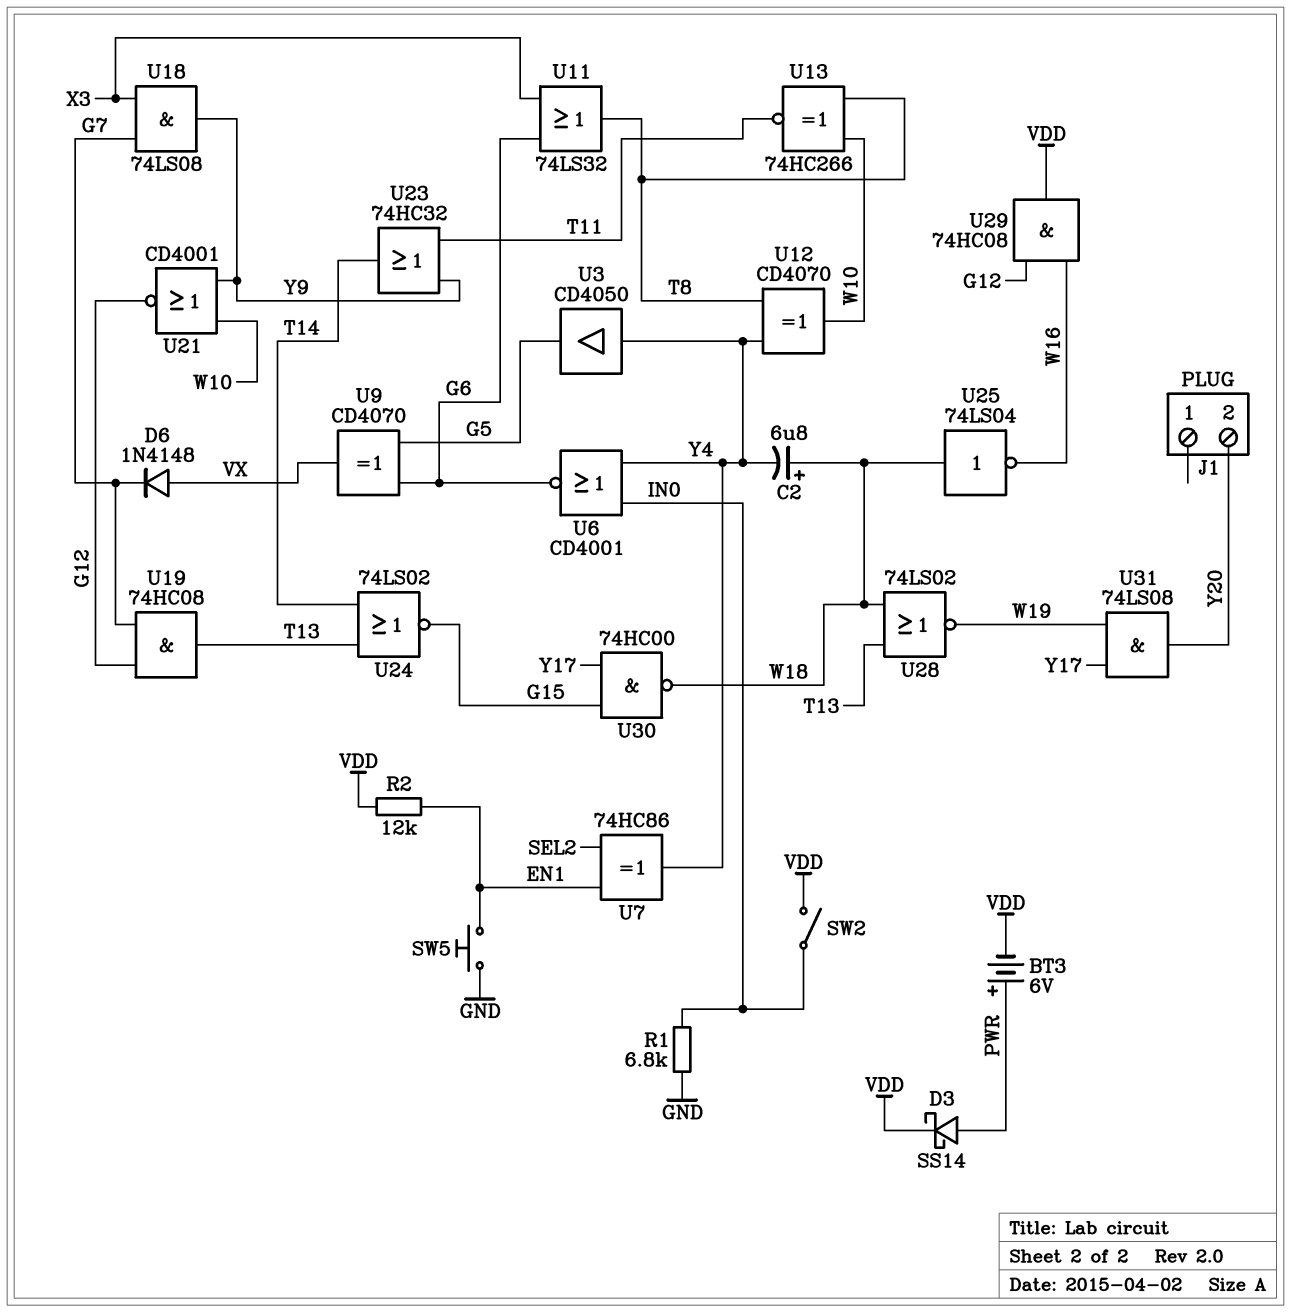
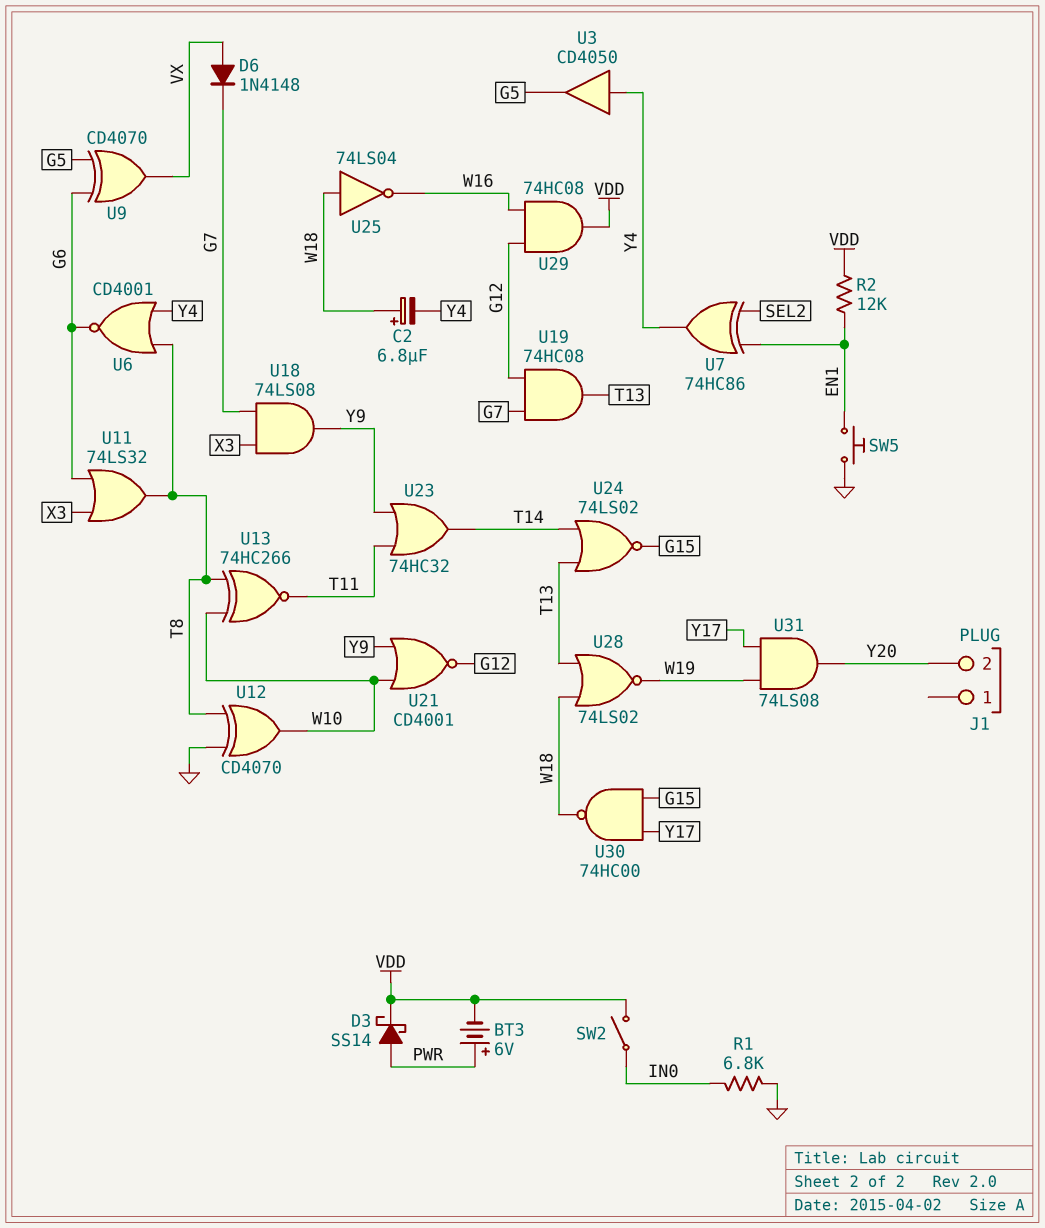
U6: NOR CD4001 (in IN0, in Y4, out G6) -> NOR CD4001 (in T8, in Y4, out G6)
U12: XOR CD4070 (in T8, in Y4, out W10) -> XOR CD4070 (in GND, in T8, out W10)

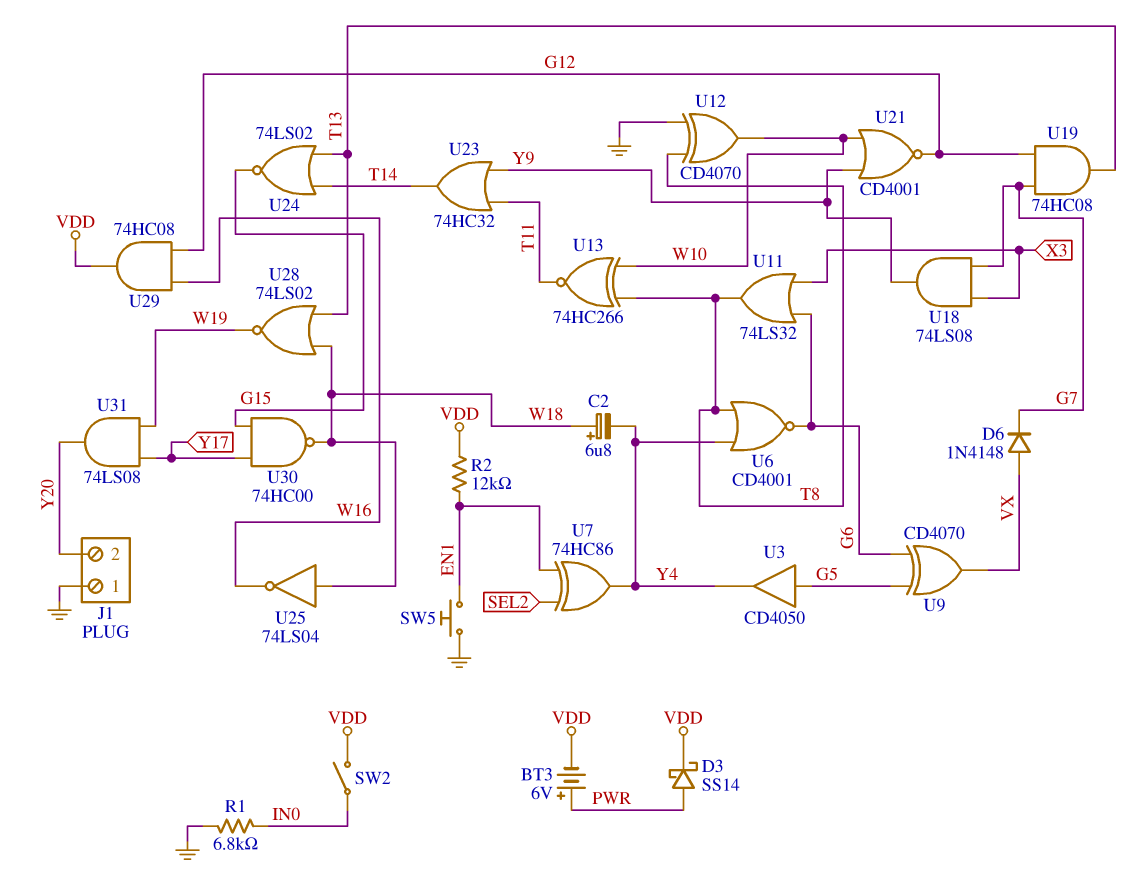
J1 pin 1: none -> GND
U3: buffer CD4050 (in Y4, out G5) -> buffer CD4050 (in G5, out Y4)

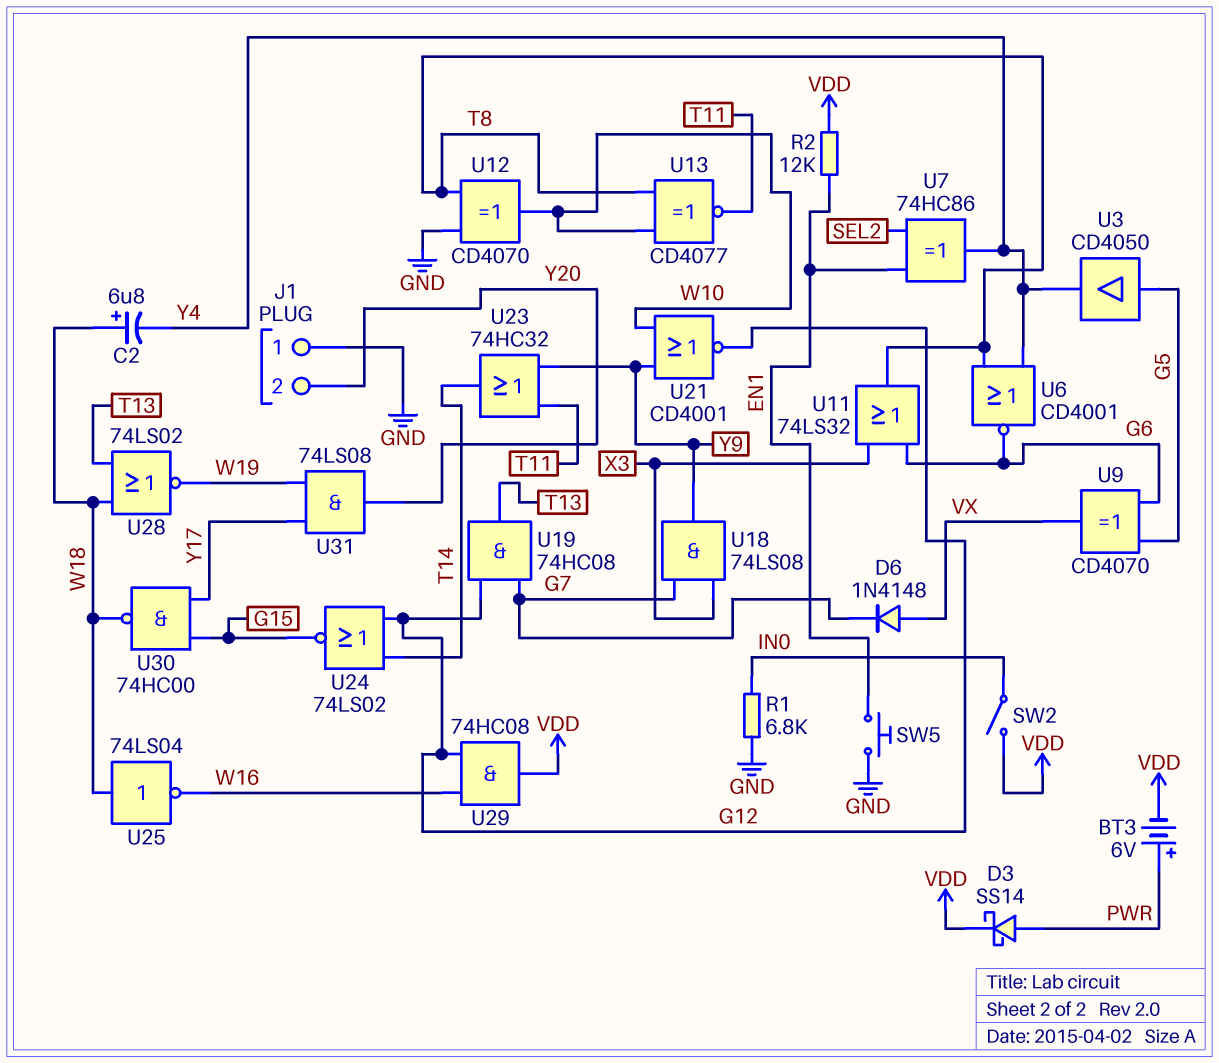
U13: XNOR 74HC266 (in T8, in W10, out T11) -> XNOR CD4077 (in T8, in W10, out T11)
U24: NOR 74LS02 (in T13, in T14, out G15) -> NOR 74LS02 (in G12, in T14, out G15)

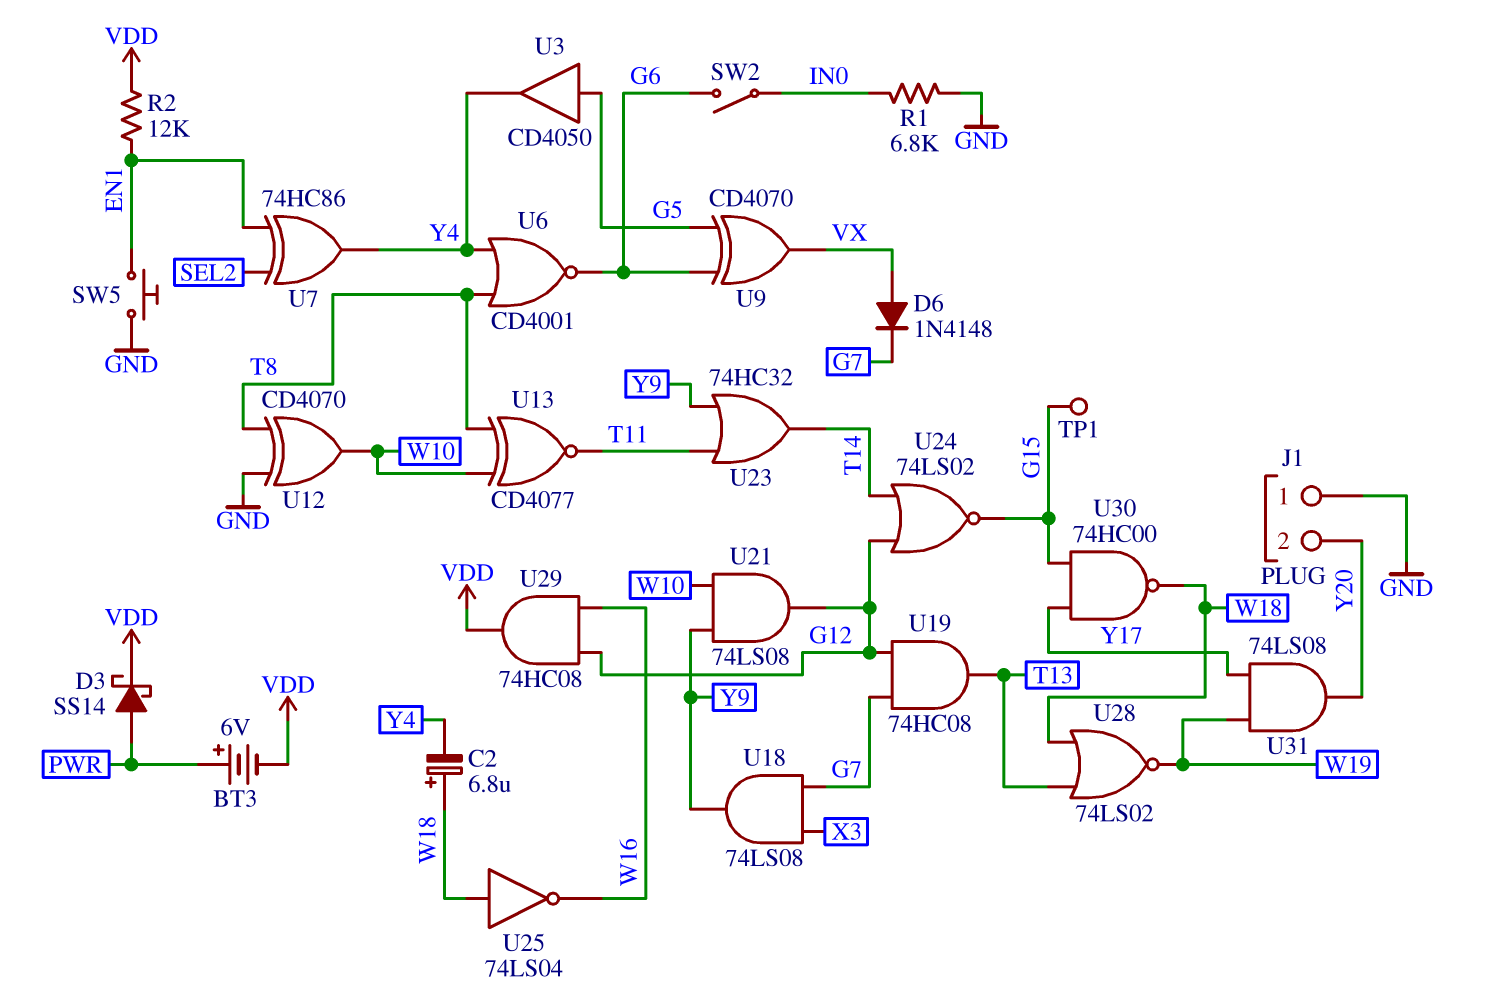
SW2: switch (IN0, VDD) -> switch (G6, IN0)
TP1: none -> test point (G15)
U11: OR 74LS32 (in G6, in X3, out T8) -> none
U21: NOR CD4001 (in W10, in Y9, out G12) -> AND 74LS08 (in W10, in Y9, out G12)

